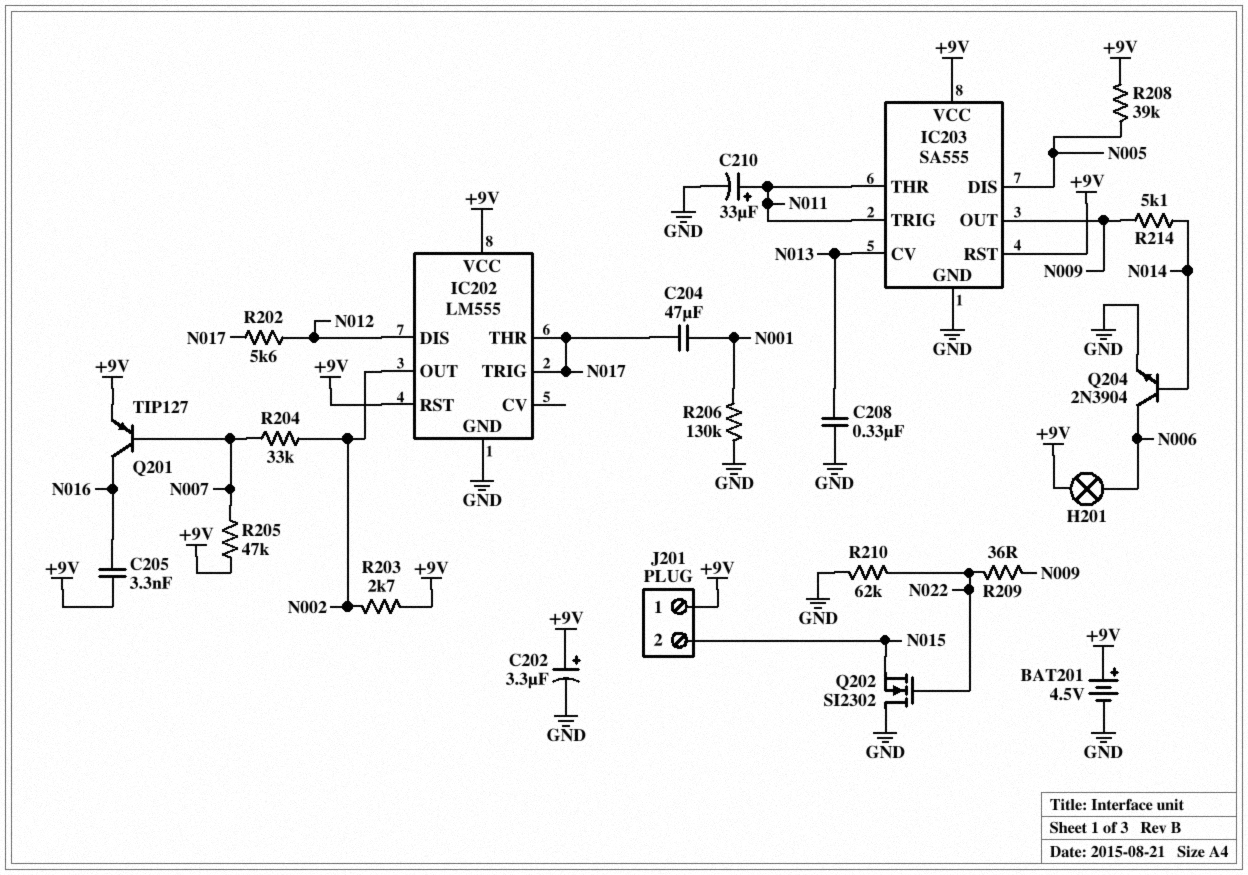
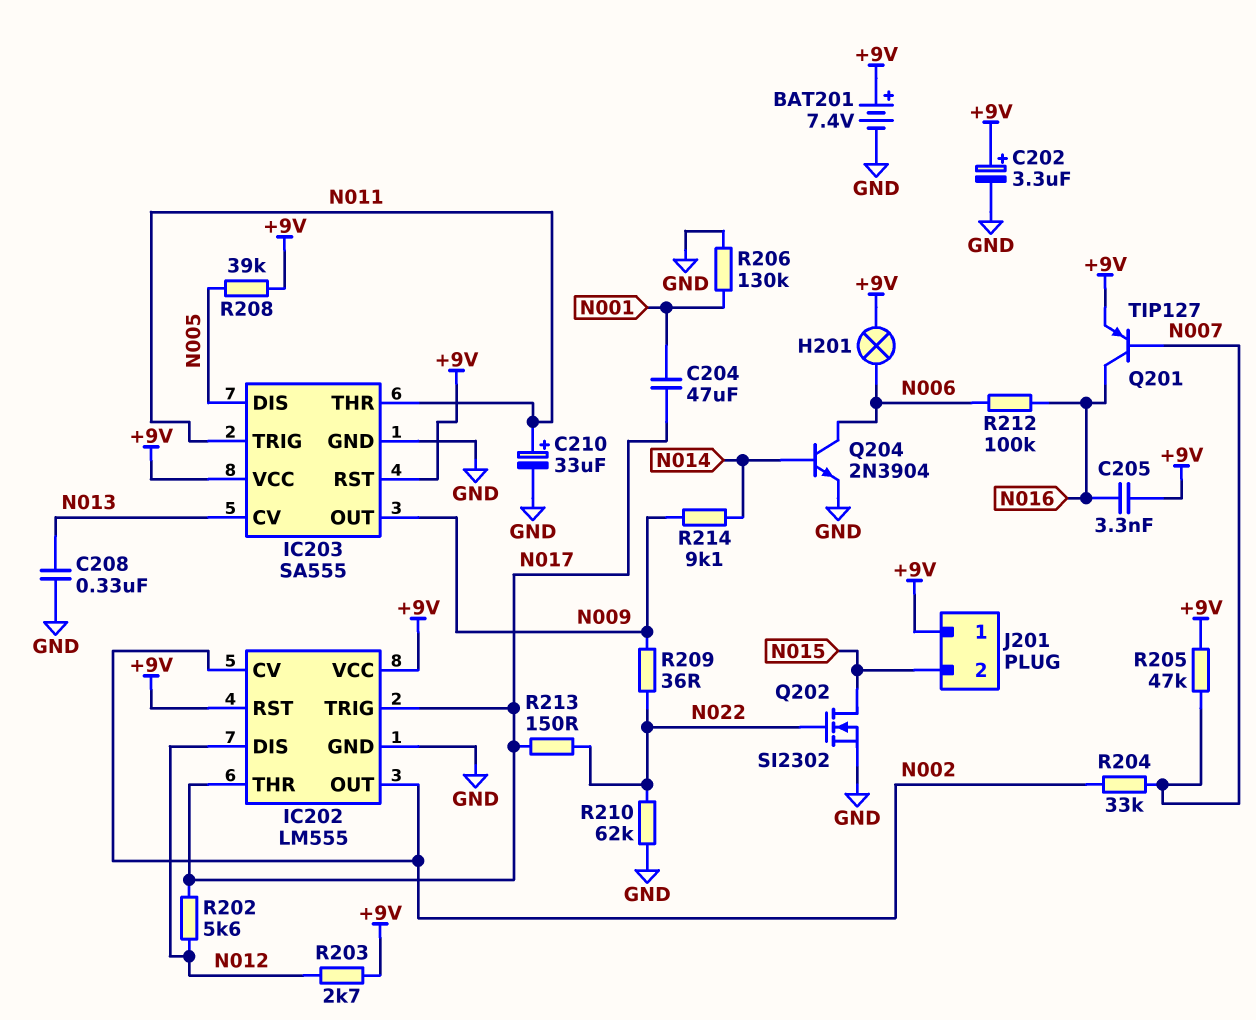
BAT201: 4.5V (plus +9V, minus GND) -> 7.4V (plus +9V, minus GND)
IC202 pin CV: none -> N002
Q202: NMOS SI2302 (G N022, D GND, S N015) -> NMOS SI2302 (G N022, D N015, S GND)
R203: 2.7k (+9V, N002) -> 2.7k (+9V, N012)
R212: none -> 100k (N006, N016)
R213: none -> 150 (N017, N022)
R214: 5.1k (N009, N014) -> 9.1k (N009, N014)

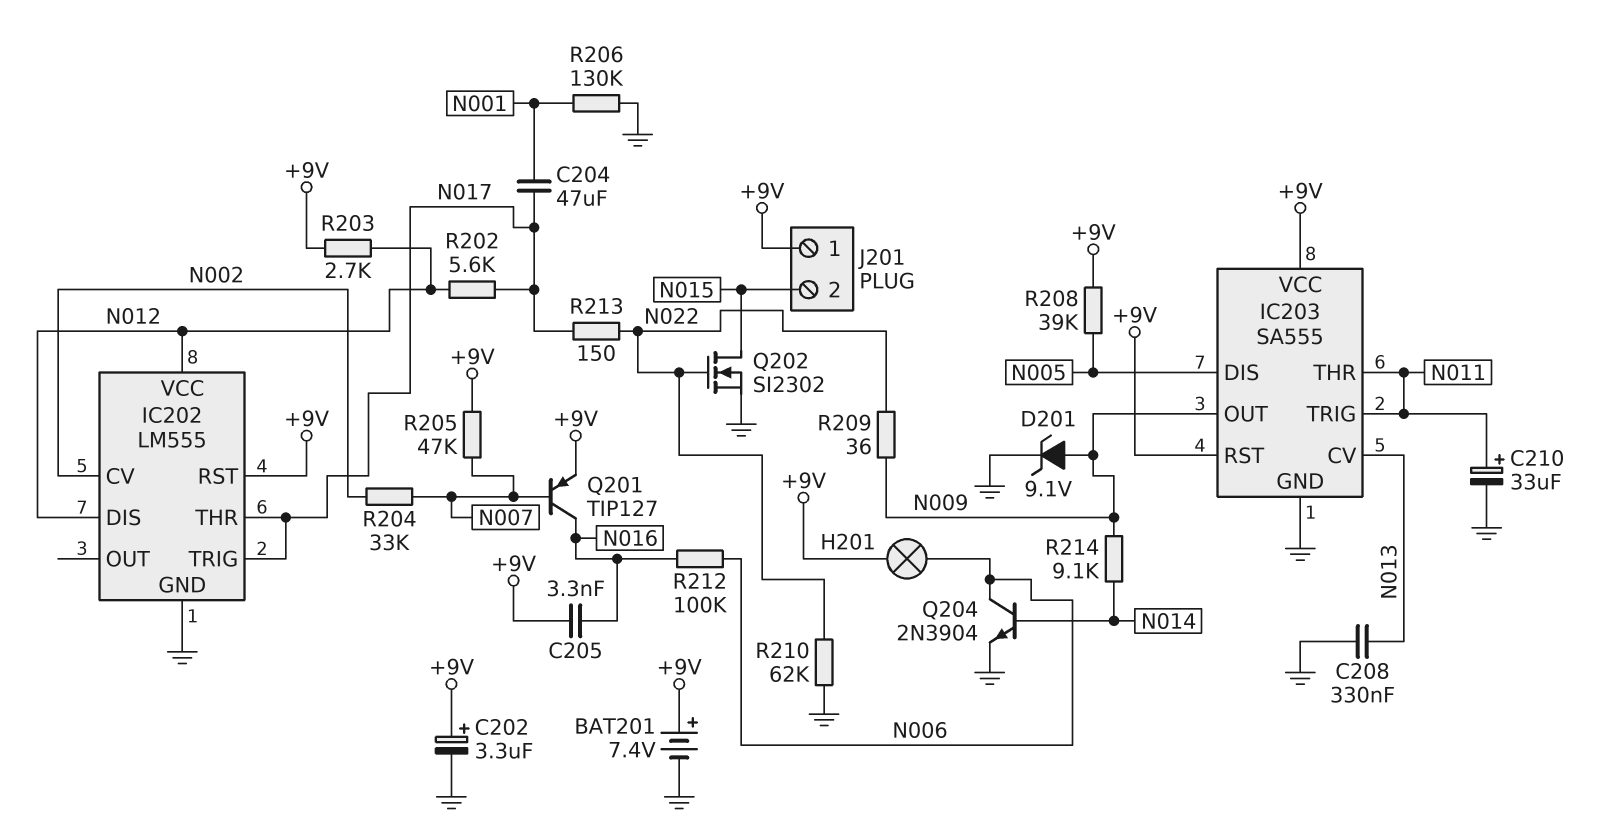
D201: none -> zener 9.1V (A N009, K GND)
IC202 pin OUT: N002 -> none
IC202 pin VCC: +9V -> N012

